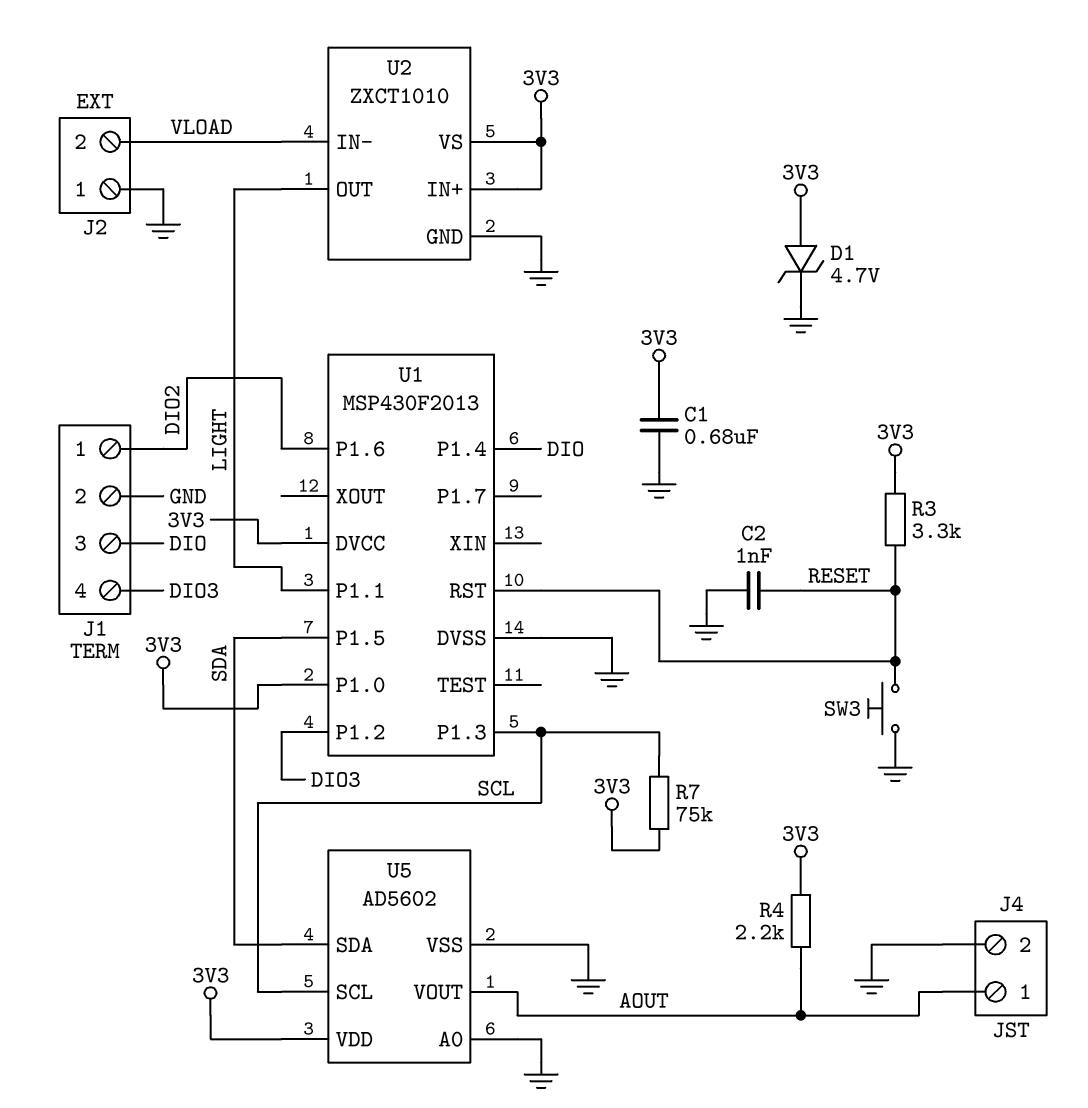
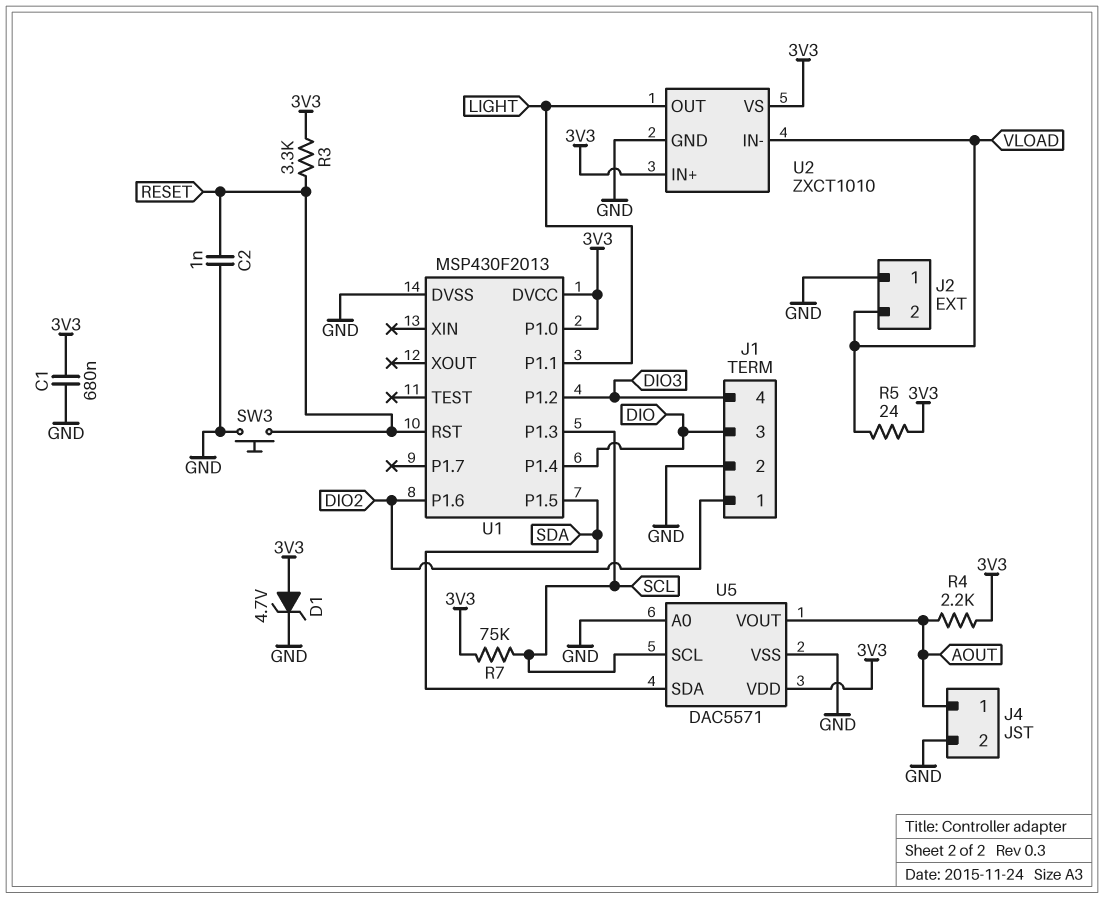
R5: none -> 24 (3V3, VLOAD)
U5: AD5602 -> DAC5571

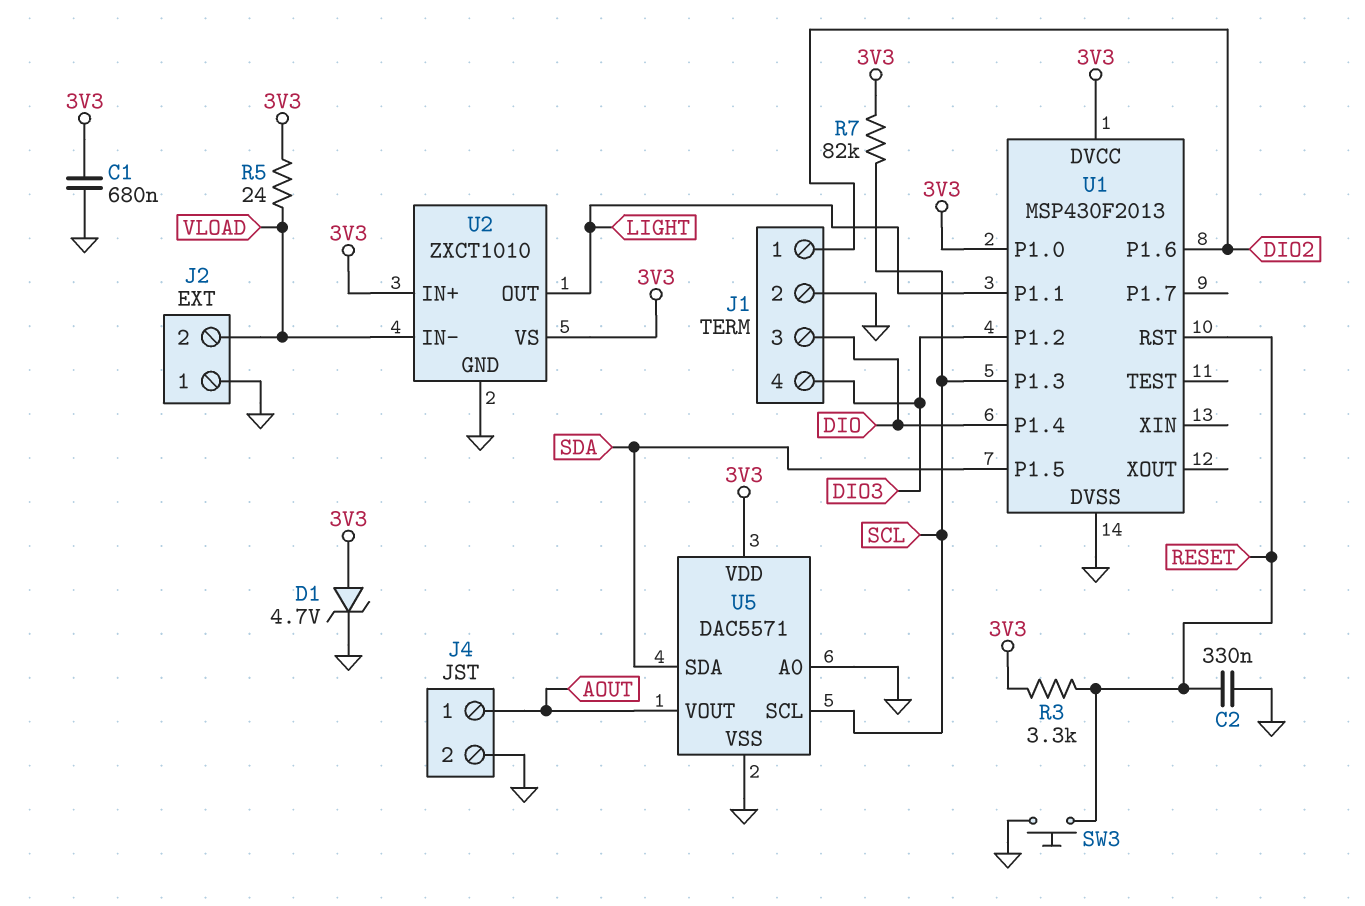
C2: 1nF (GND, RESET) -> 330nF (GND, RESET)
R4: 2.2k (3V3, AOUT) -> none
R7: 75k (3V3, SCL) -> 82k (3V3, SCL)

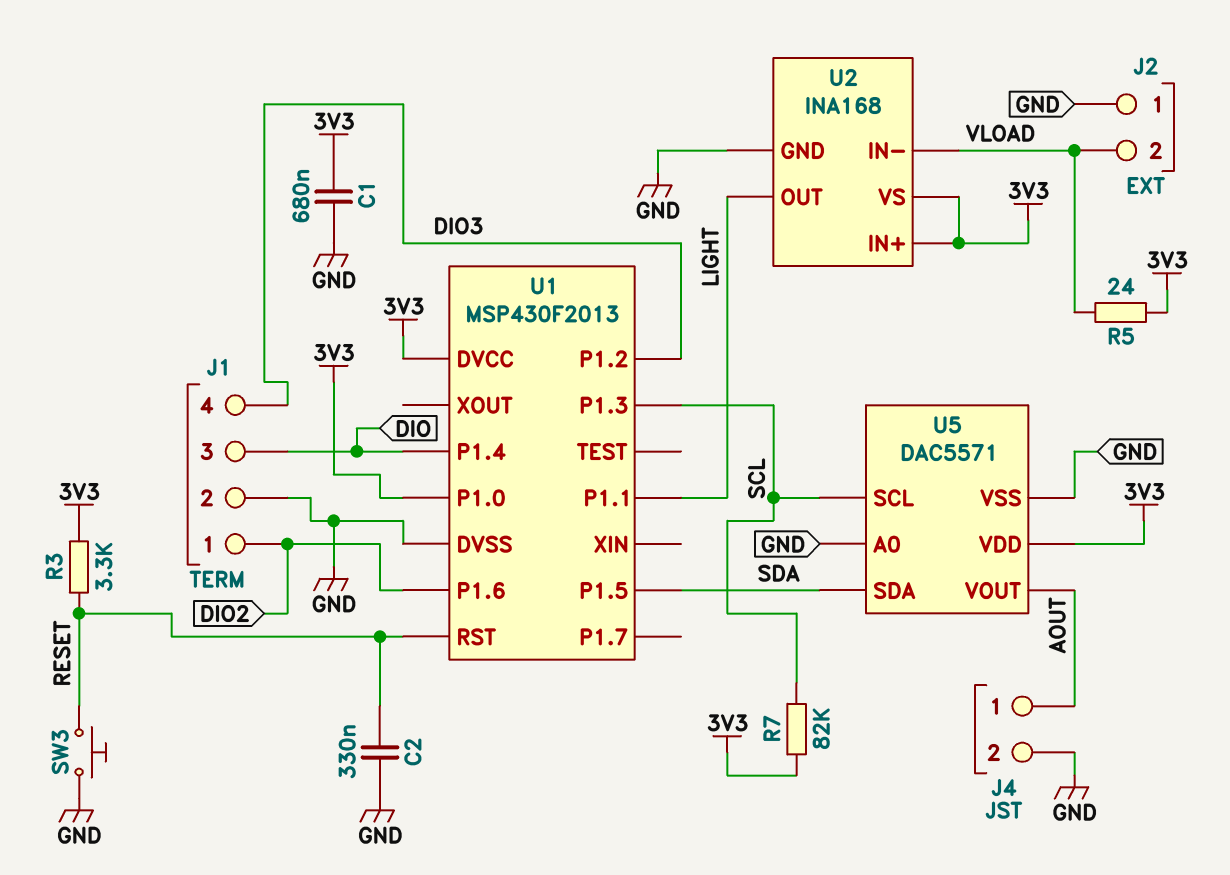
D1: zener 4.7V (A 3V3, K GND) -> none
U2: ZXCT1010 -> INA168

